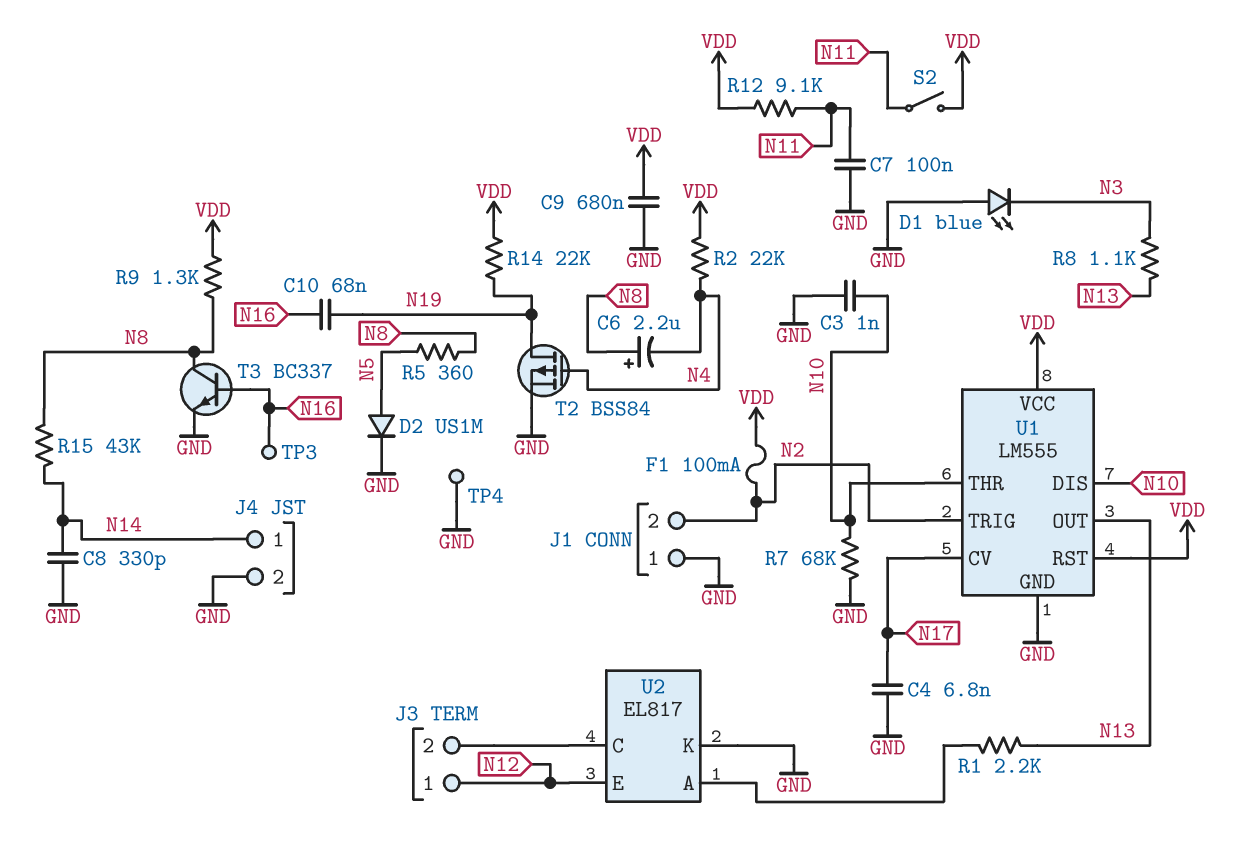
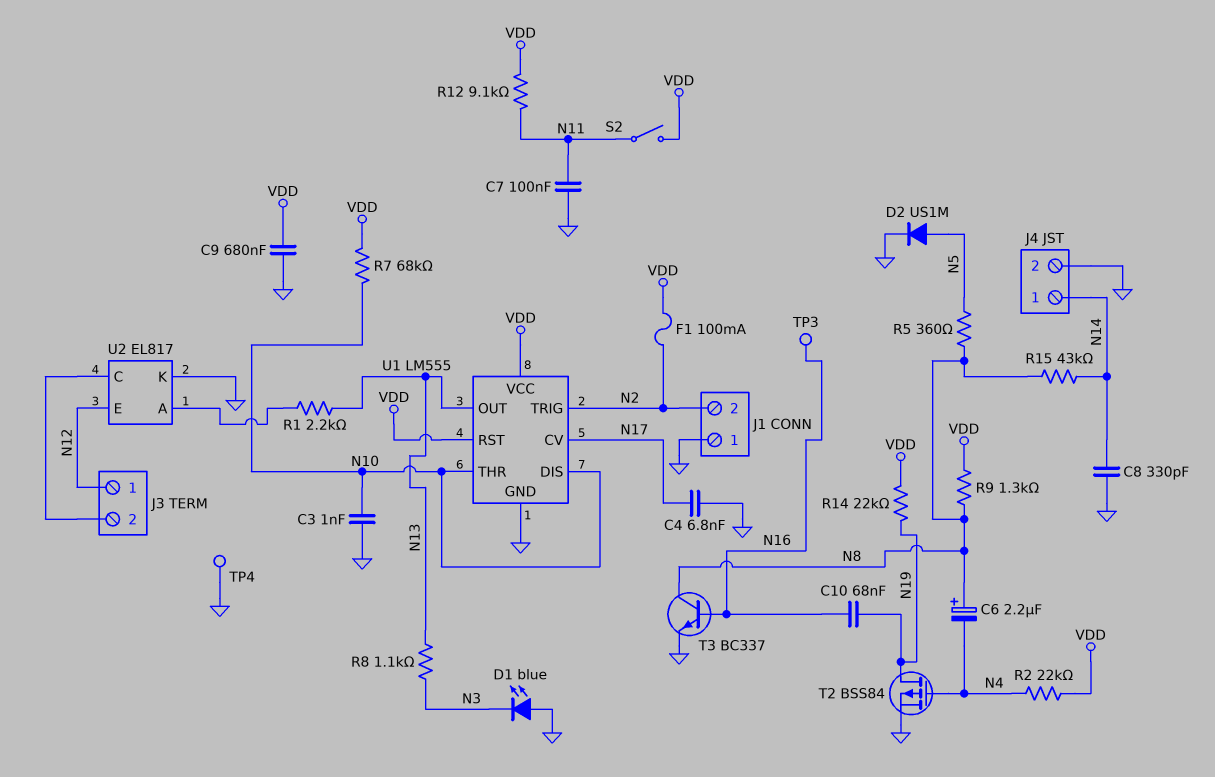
R7: 68k (GND, N10) -> 68k (N10, VDD)

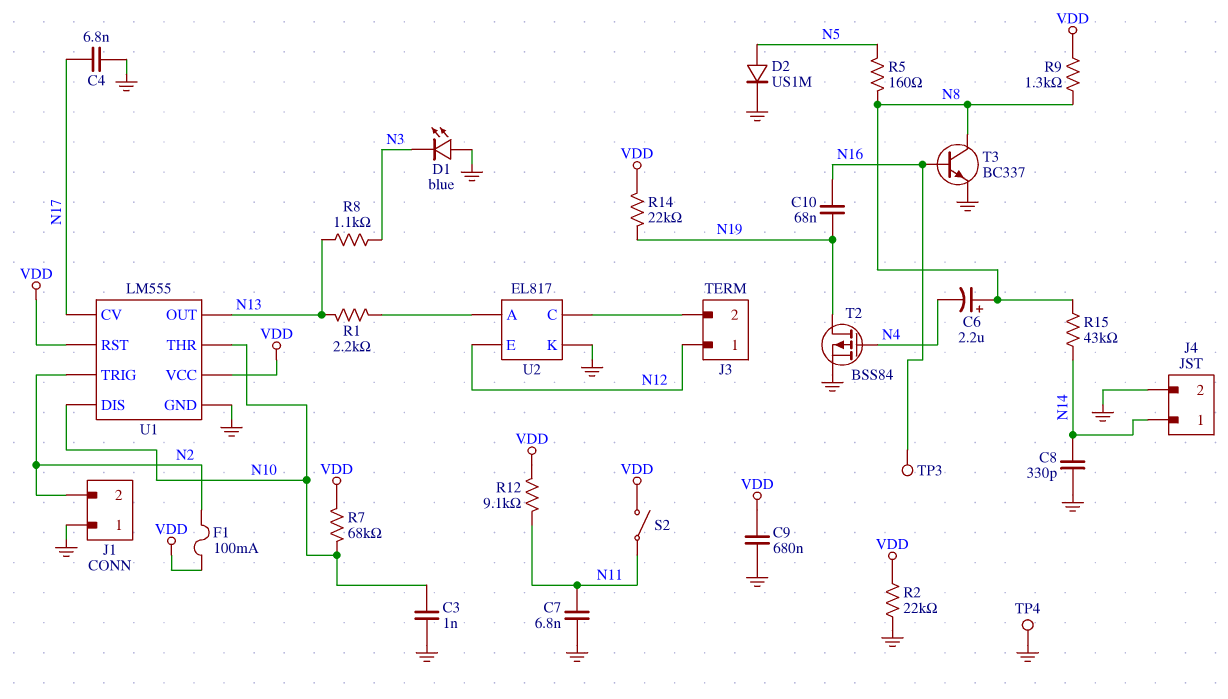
C7: 100nF (GND, N11) -> 6.8nF (GND, N11)
R2: 22k (N4, VDD) -> 22k (GND, VDD)
R5: 360 (N5, N8) -> 160 (N5, N8)

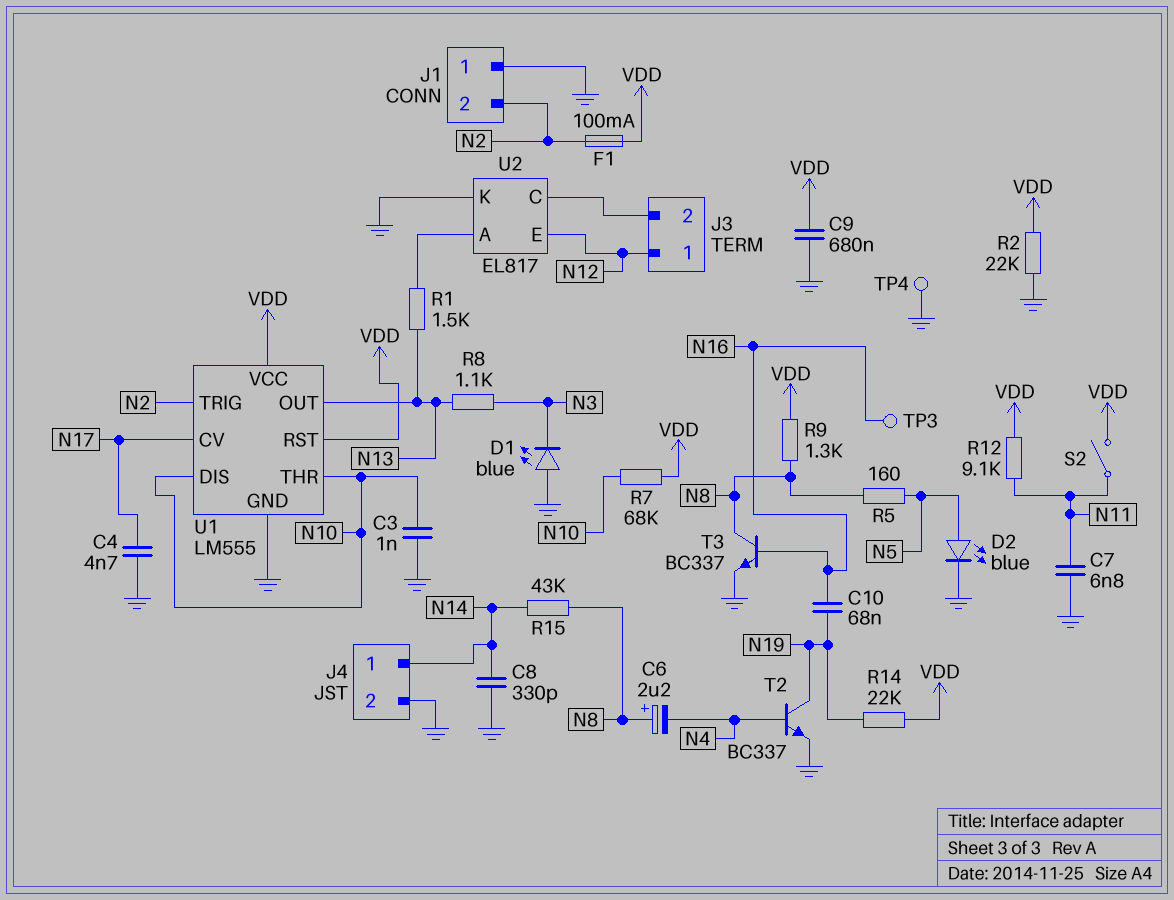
C4: 6.8nF (GND, N17) -> 4.7nF (GND, N17)
D2: diode US1M (A N5, K GND) -> LED blue (A N5, K GND)
R1: 2.2k (N13, U2/A) -> 1.5k (N13, U2/A)
T2: PMOS BSS84 (G N4, D N19, S GND) -> NPN BC337 (B N4, C N19, E GND)

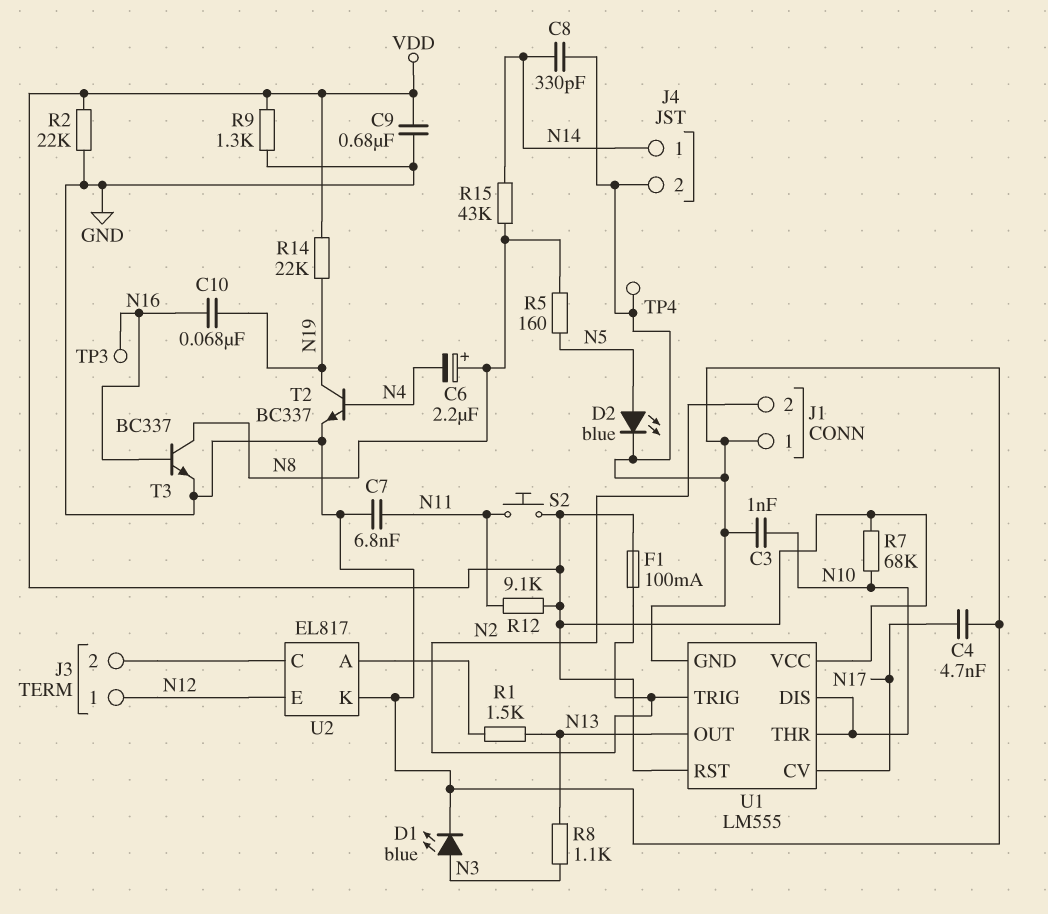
D1: LED blue (A GND, K N3) -> LED blue (A N3, K GND)
R9: 1.3k (N8, VDD) -> 1.3k (GND, VDD)
S2: switch (N11, VDD) -> button (N11, VDD)

